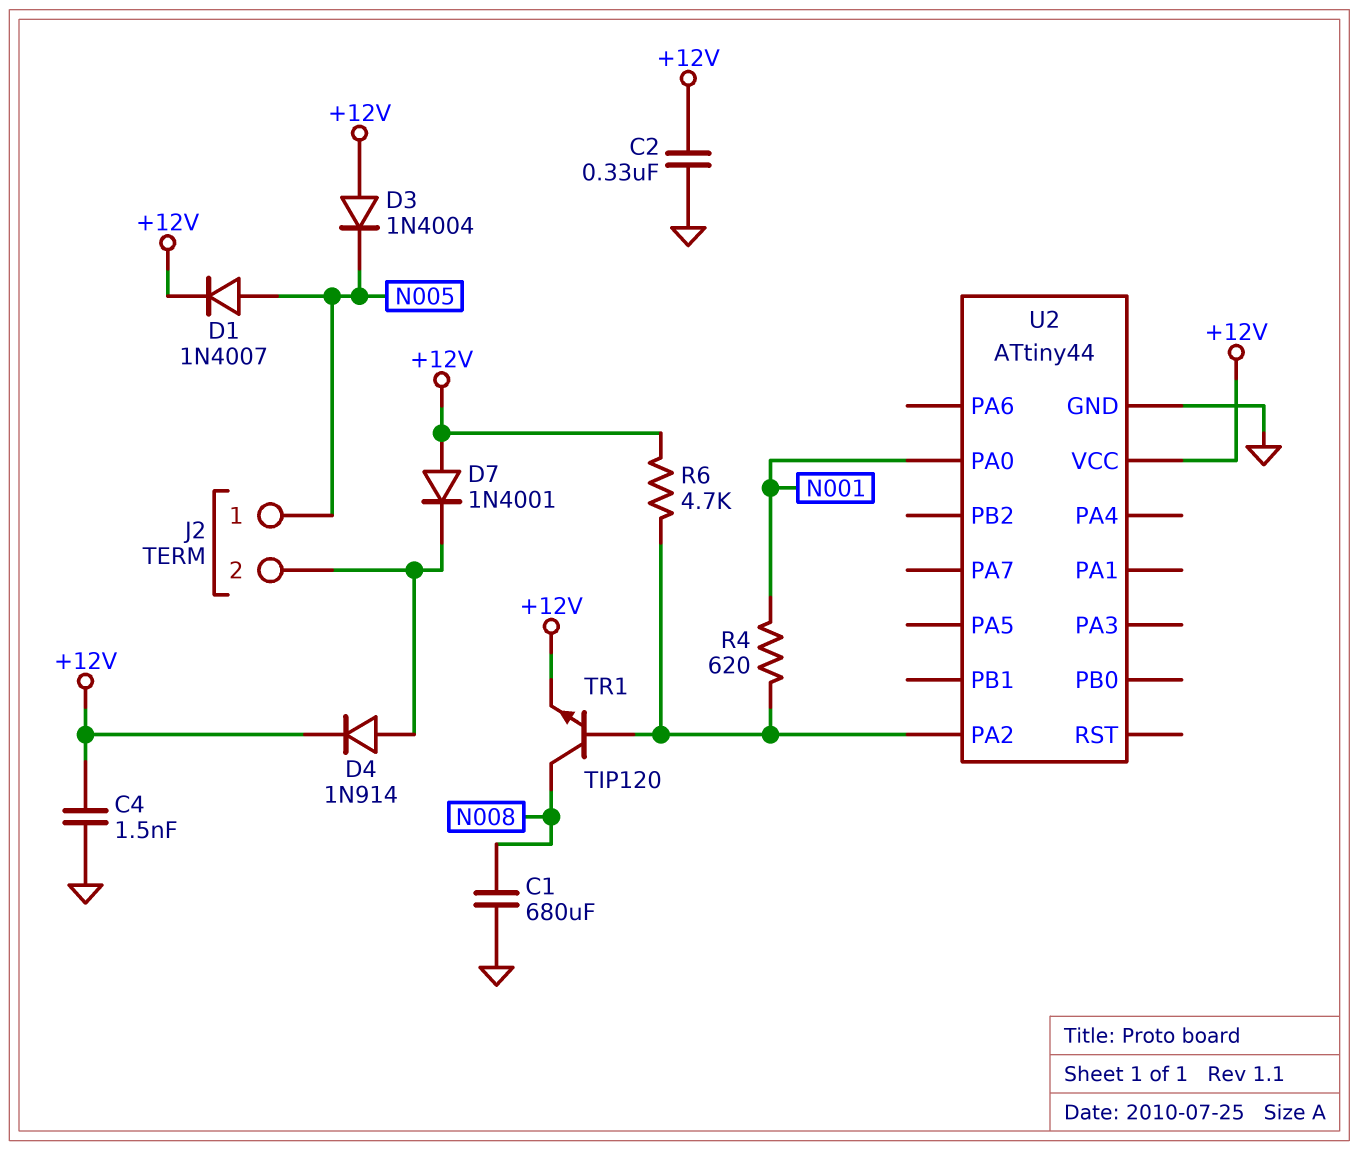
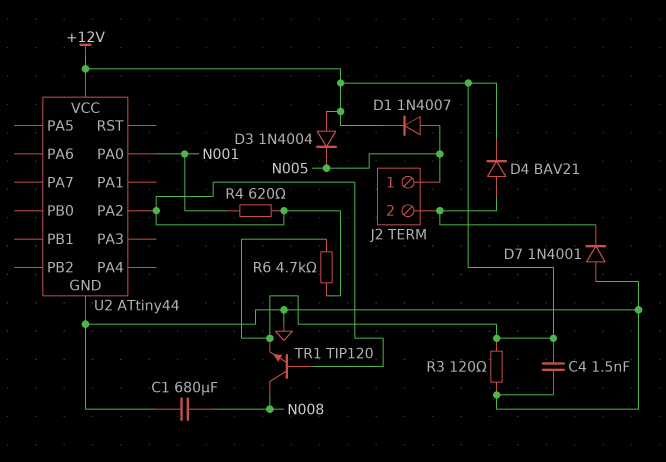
C2: 330nF (+12V, GND) -> none
D4: diode 1N914 (A J2/2, K +12V) -> diode BAV21 (A J2/2, K +12V)
D7: diode 1N4001 (A +12V, K J2/2) -> diode 1N4001 (A GND, K J2/2)
R3: none -> 120 (+12V, GND)

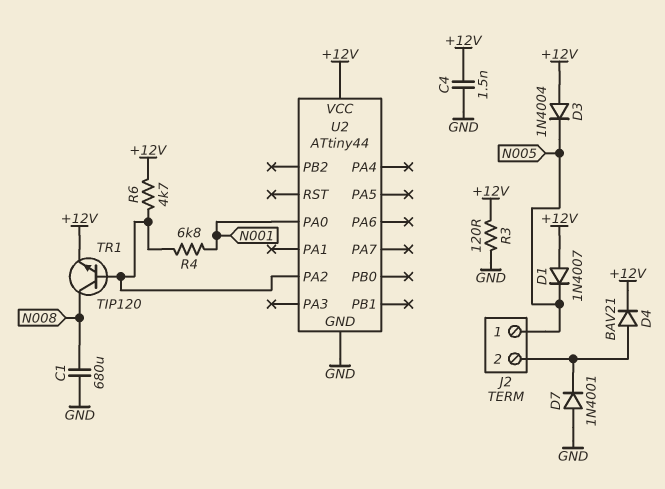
D1: diode 1N4007 (A N005, K +12V) -> diode 1N4007 (A +12V, K N005)
R4: 620 (N001, U2/PA2) -> 6.8k (N001, U2/PA2)

